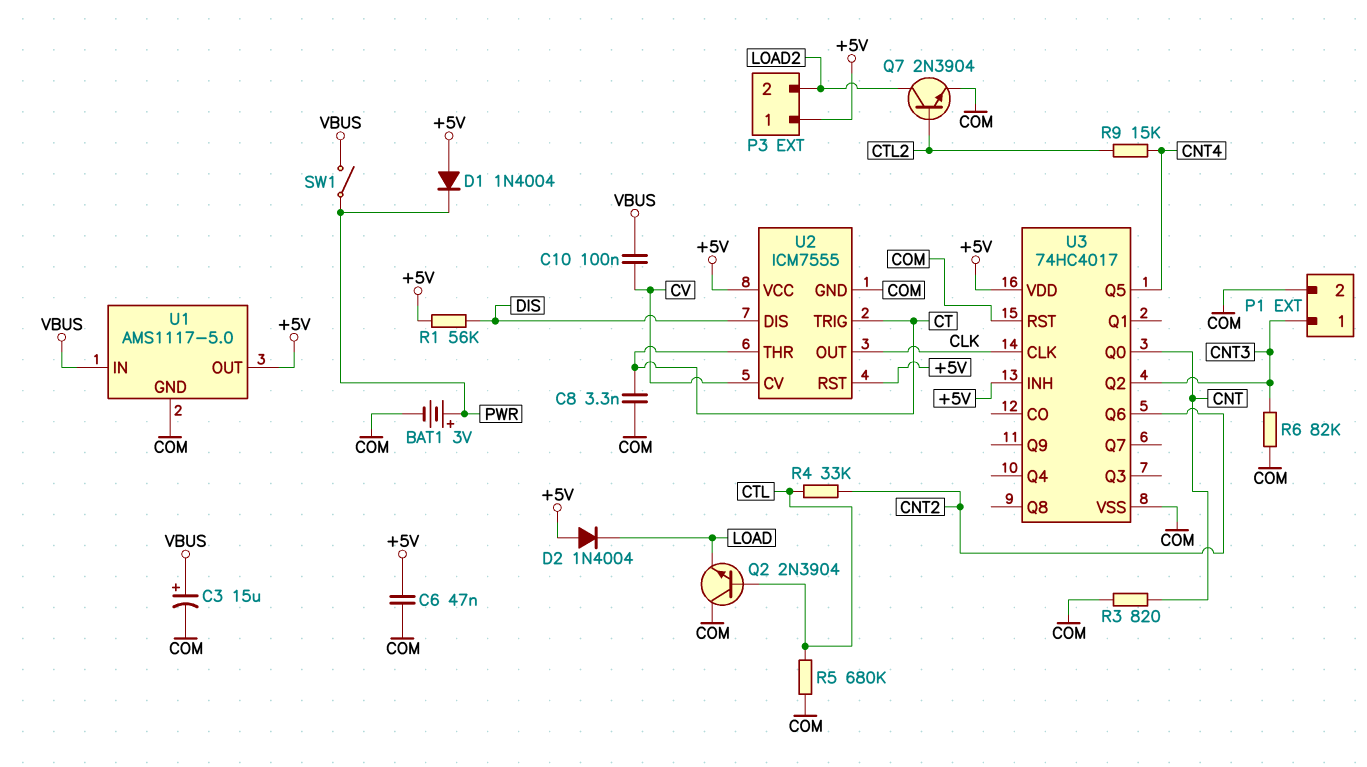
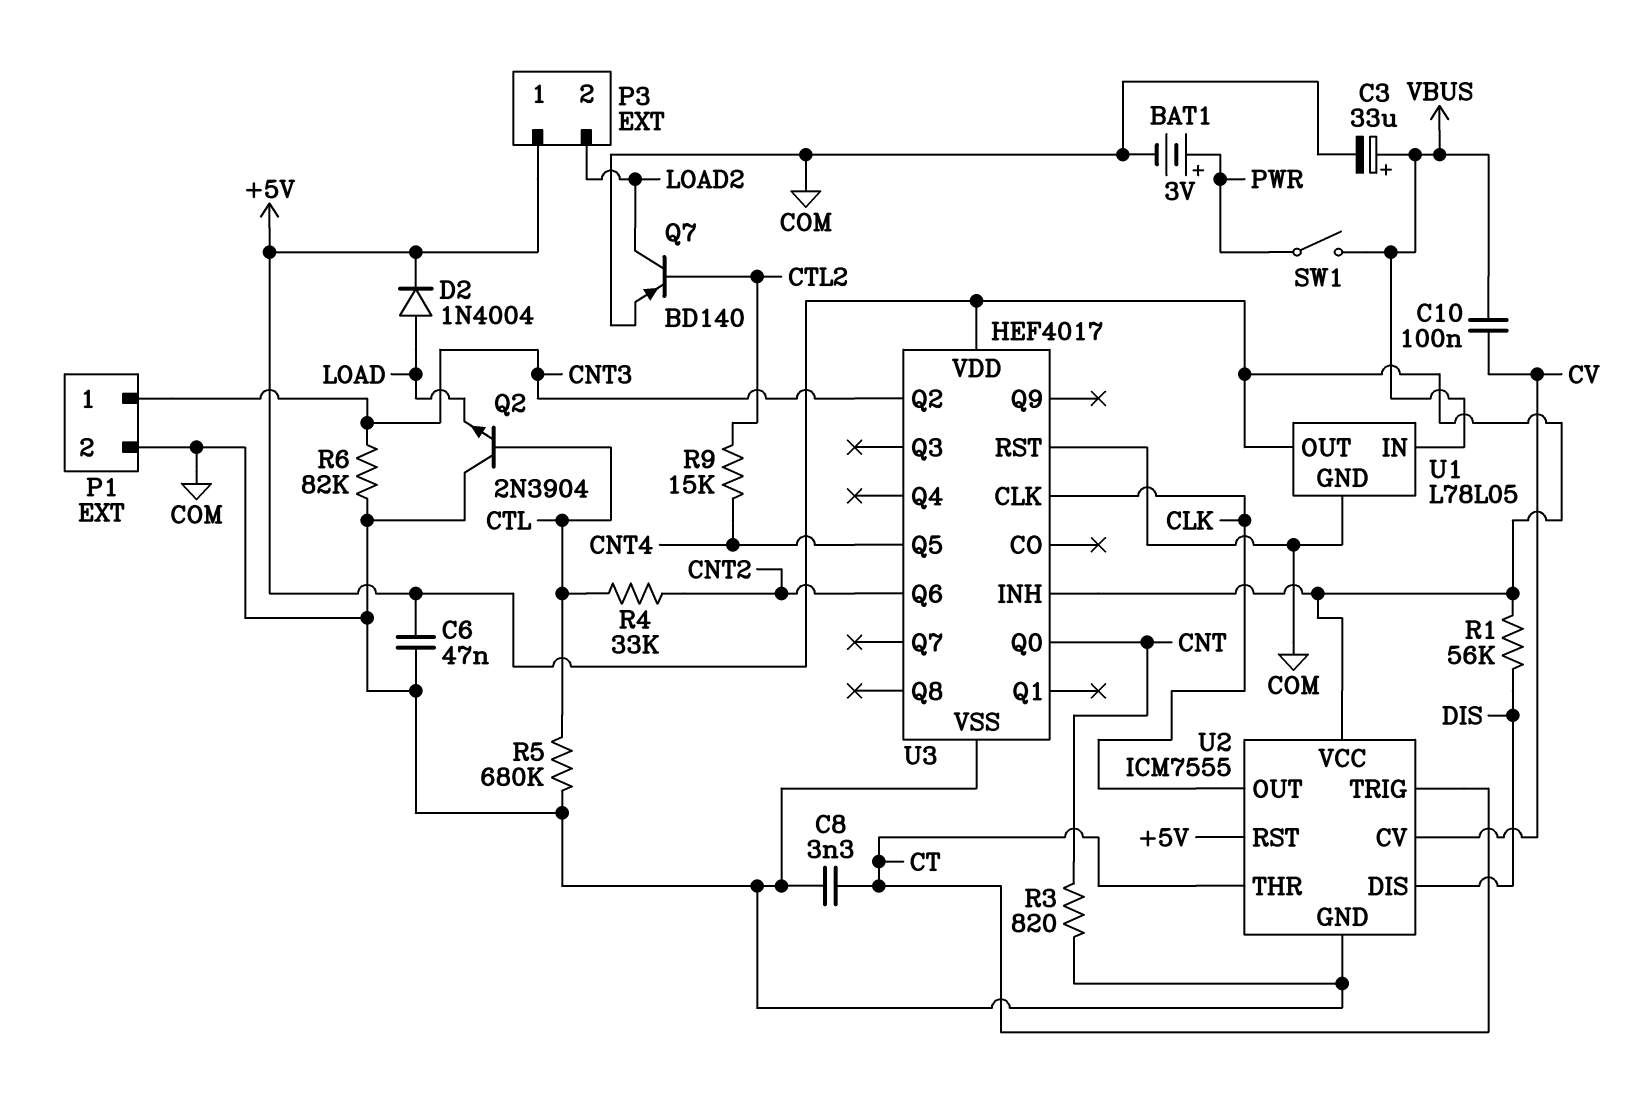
C3: 15uF (plus VBUS, minus COM) -> 33uF (plus VBUS, minus COM)
D1: diode 1N4004 (A +5V, K PWR) -> none
D2: diode 1N4004 (A +5V, K LOAD) -> diode 1N4004 (A LOAD, K +5V)
Q7: NPN 2N3904 (B CTL2, C LOAD2, E COM) -> PNP BD140 (B CTL2, C LOAD2, E COM)
U1: AMS1117-5.0 -> L78L05
U3: 74HC4017 -> HEF4017

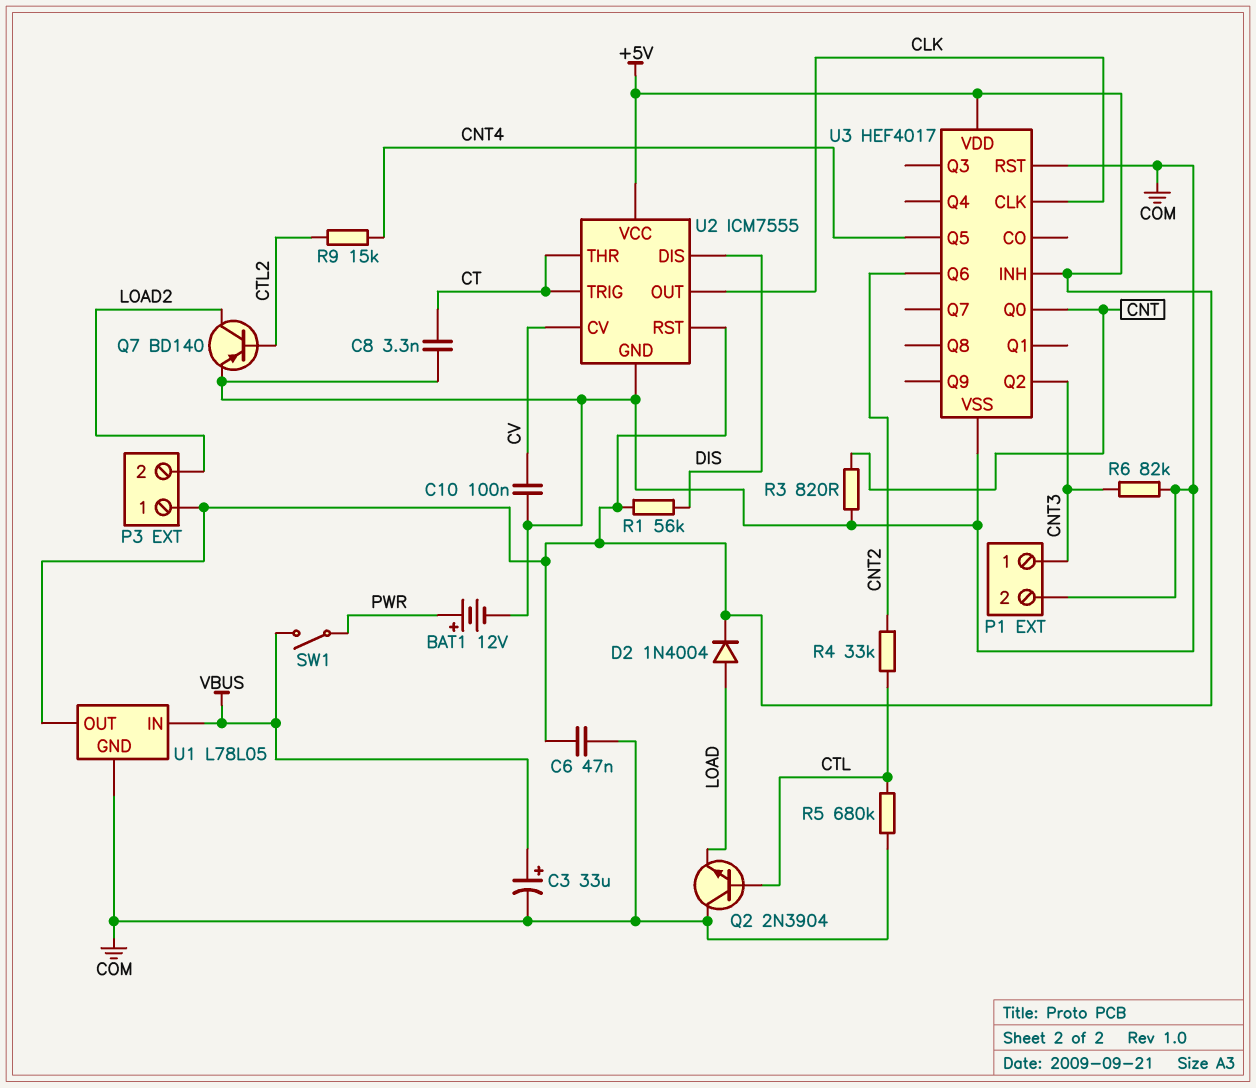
BAT1: 3V (plus PWR, minus COM) -> 12V (plus PWR, minus COM)
C10: 100nF (CV, VBUS) -> 100nF (COM, CV)

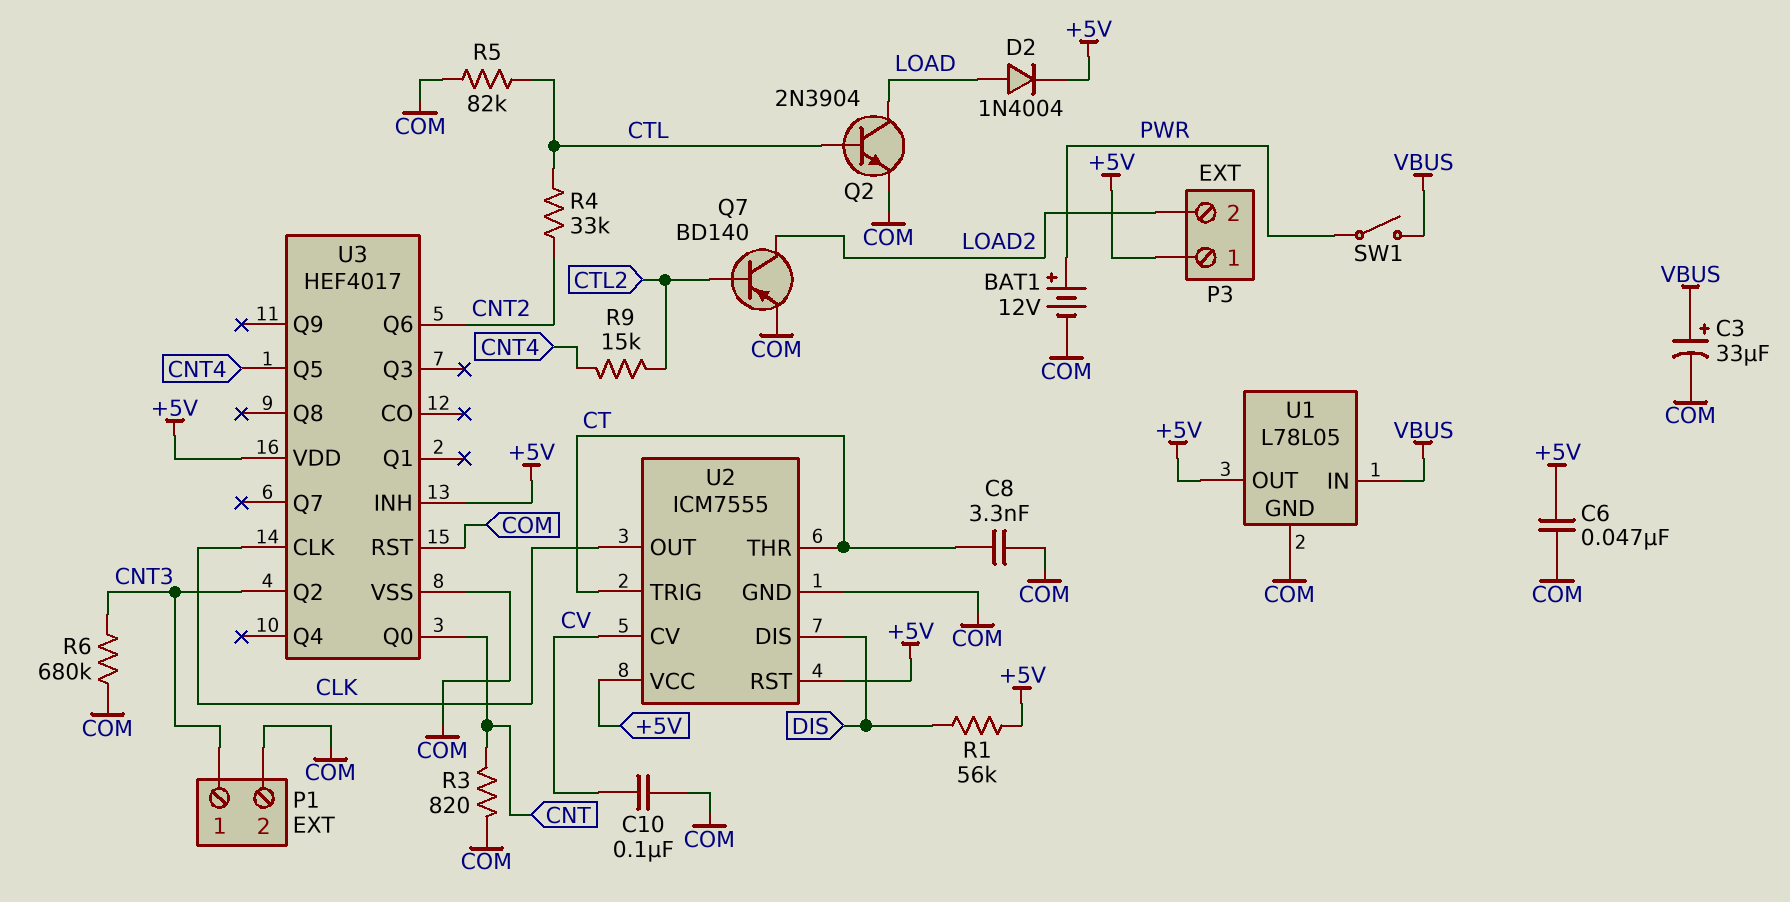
Q2: NPN 2N3904 (B CTL, C COM, E LOAD) -> NPN 2N3904 (B CTL, C LOAD, E COM)
R5: 680k (COM, CTL) -> 82k (COM, CTL)
R6: 82k (CNT3, COM) -> 680k (CNT3, COM)

